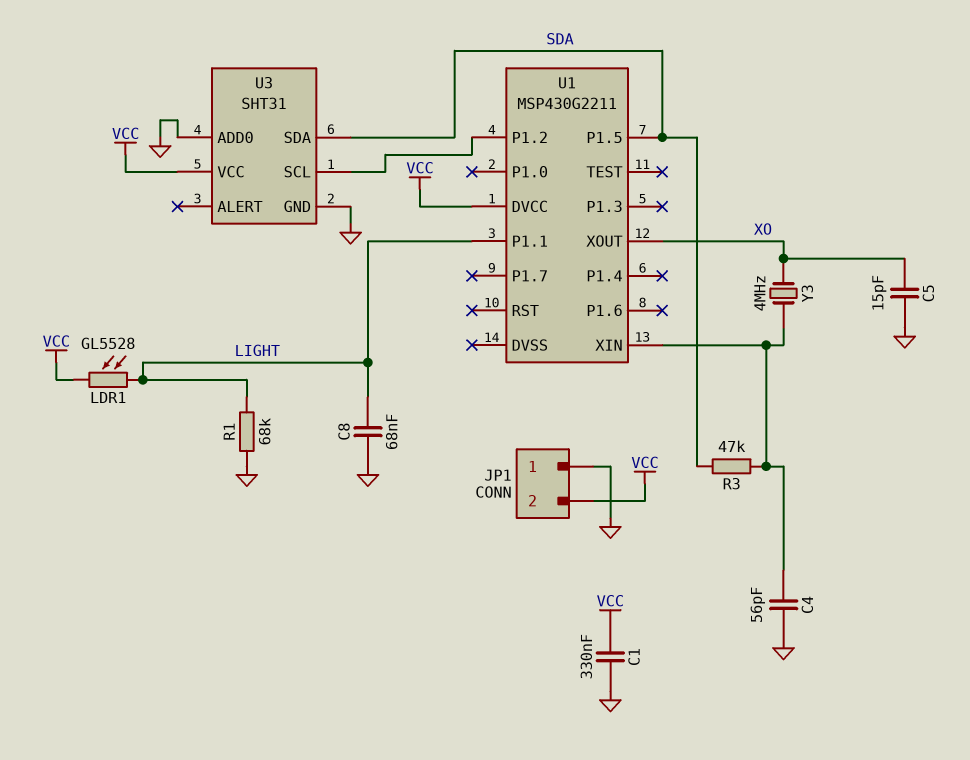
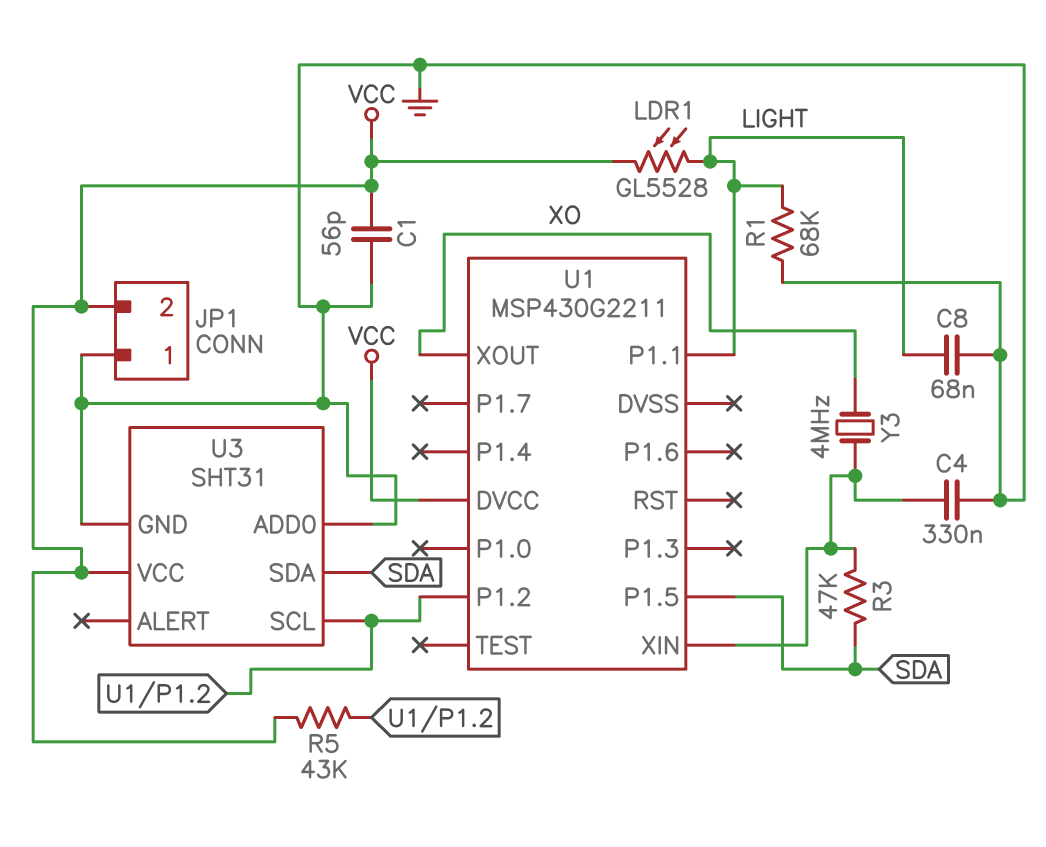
C1: 330nF (GND, VCC) -> 56pF (GND, VCC)
C4: 56pF (GND, U1/XIN) -> 330nF (GND, U1/XIN)
C5: 15pF (GND, XO) -> none
R5: none -> 43k (U1/P1.2, VCC)

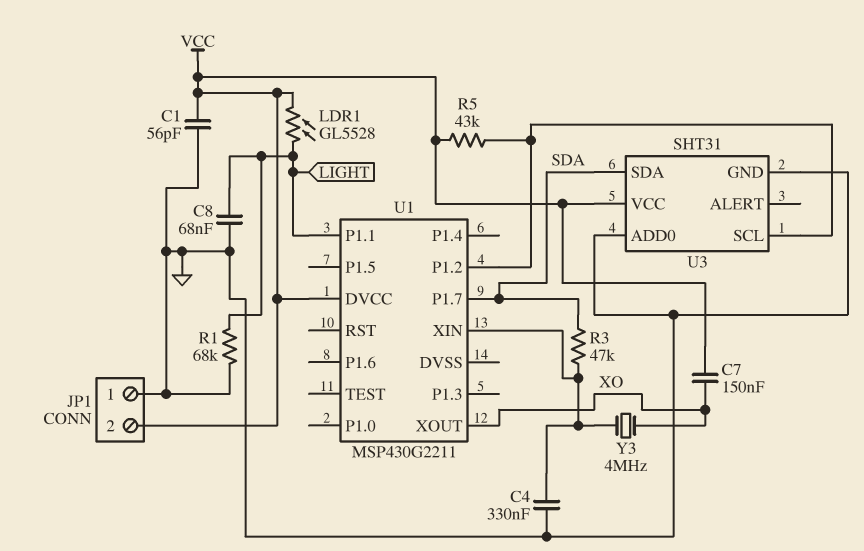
C7: none -> 150nF (VCC, XO)
U1 pin P1.5: SDA -> none
U1 pin P1.7: none -> SDA

